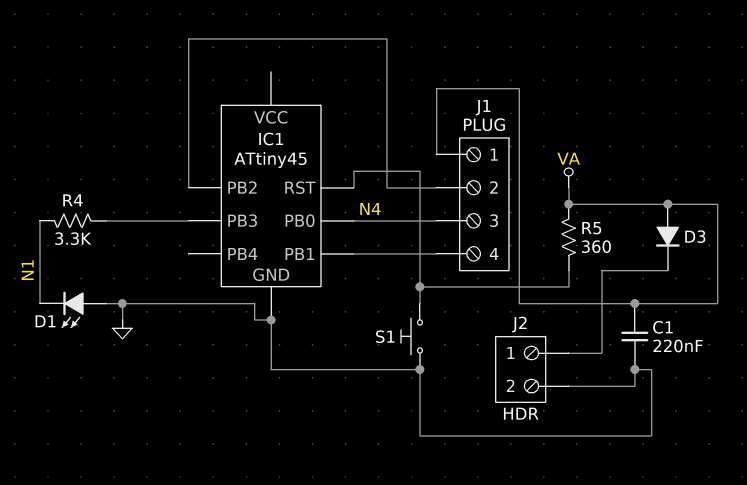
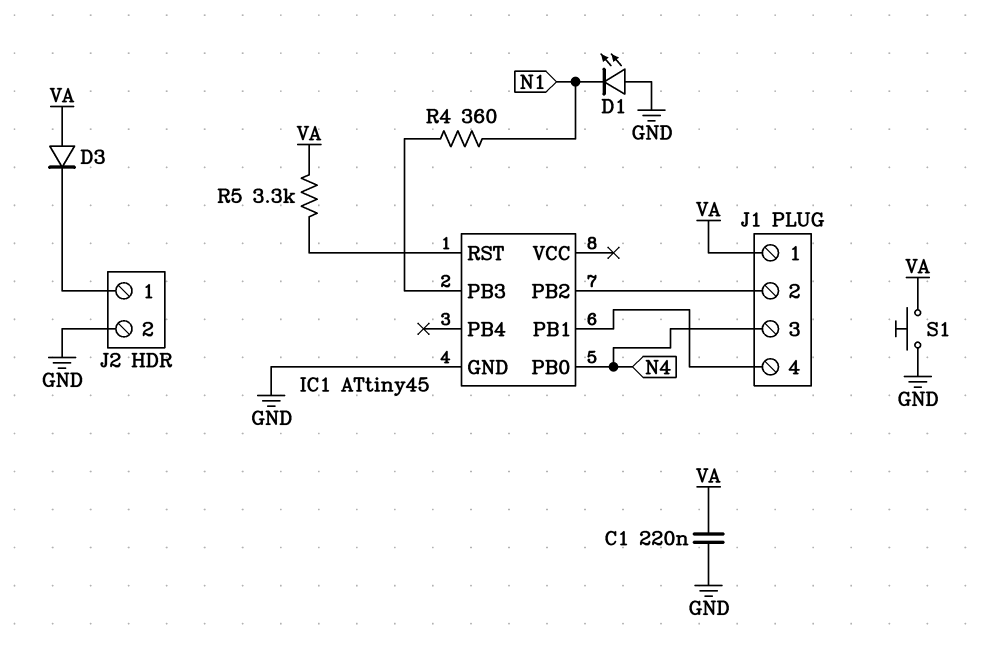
R4: 3.3k (IC1/PB3, N1) -> 360 (IC1/PB3, N1)
R5: 360 (IC1/RST, VA) -> 3.3k (IC1/RST, VA)
S1: button (GND, IC1/RST) -> button (GND, VA)

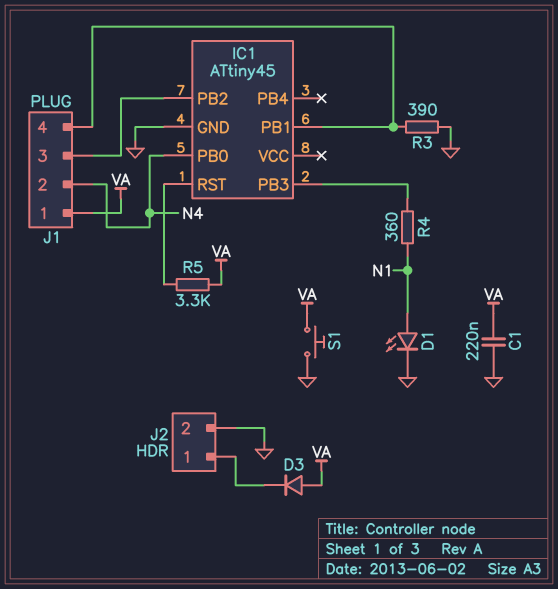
D1: LED (A GND, K N1) -> LED (A N1, K GND)
J1 pin 2: IC1/PB2 -> N4
J1 pin 3: N4 -> IC1/PB2
R3: none -> 390 (GND, IC1/PB1)

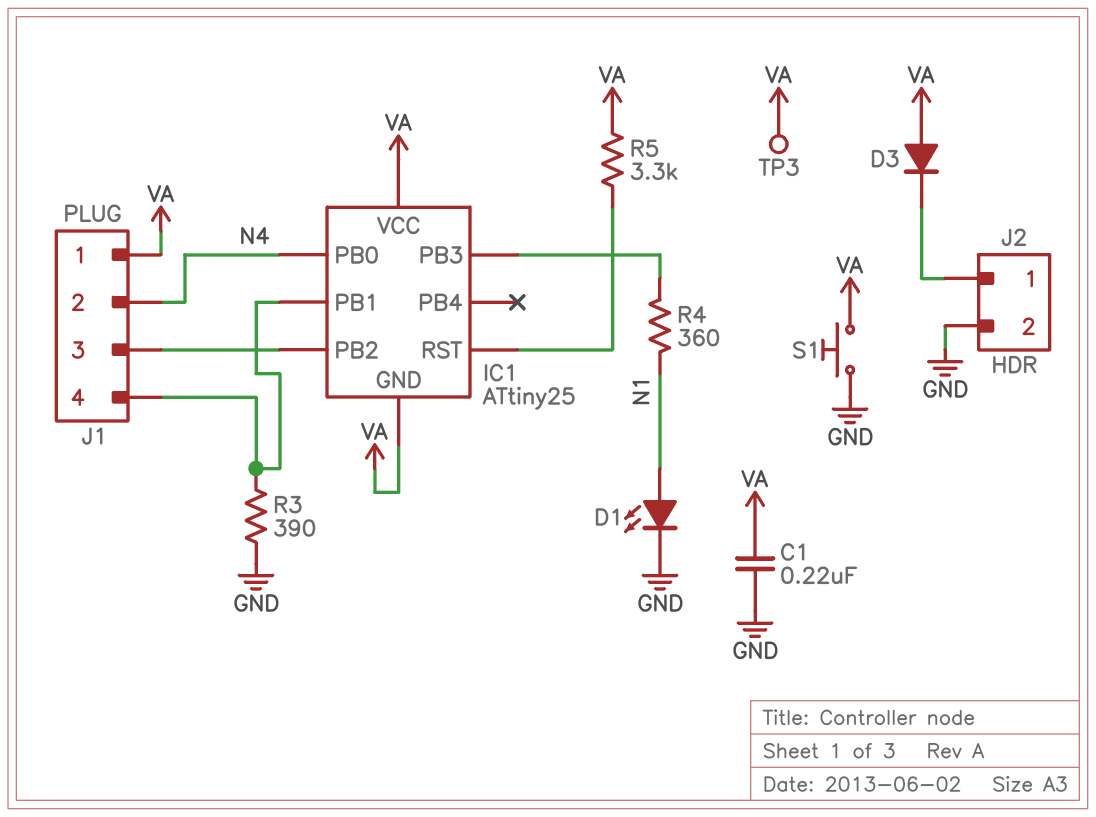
IC1: ATtiny45 -> ATtiny25
IC1 pin GND: GND -> VA
IC1 pin VCC: none -> VA
TP3: none -> test point (VA)

